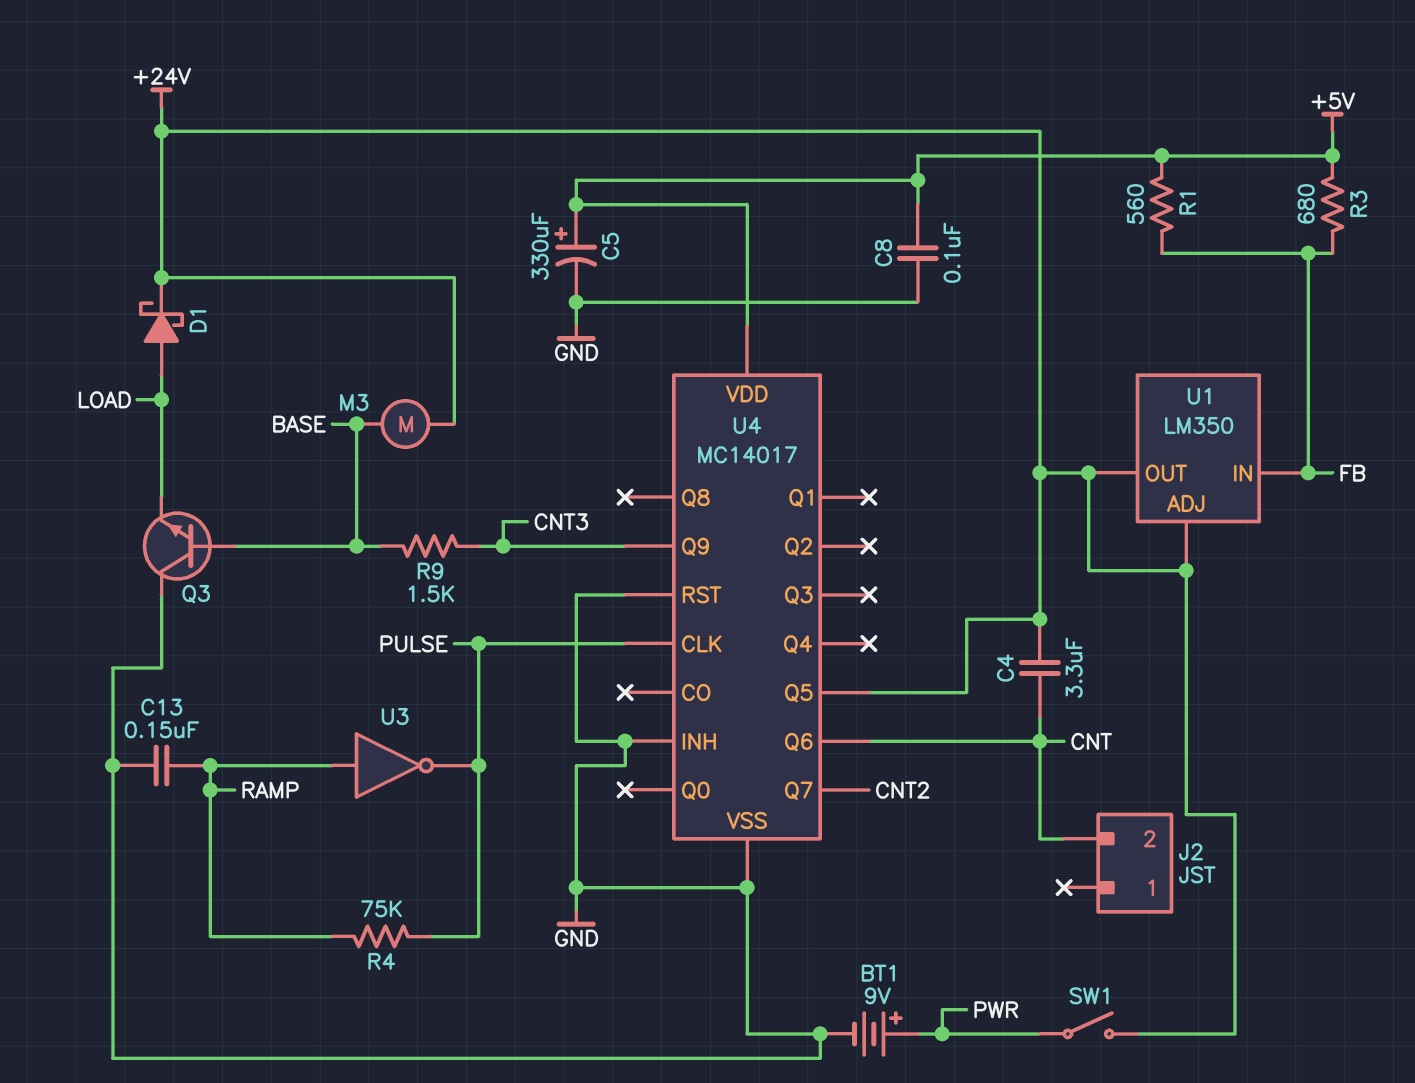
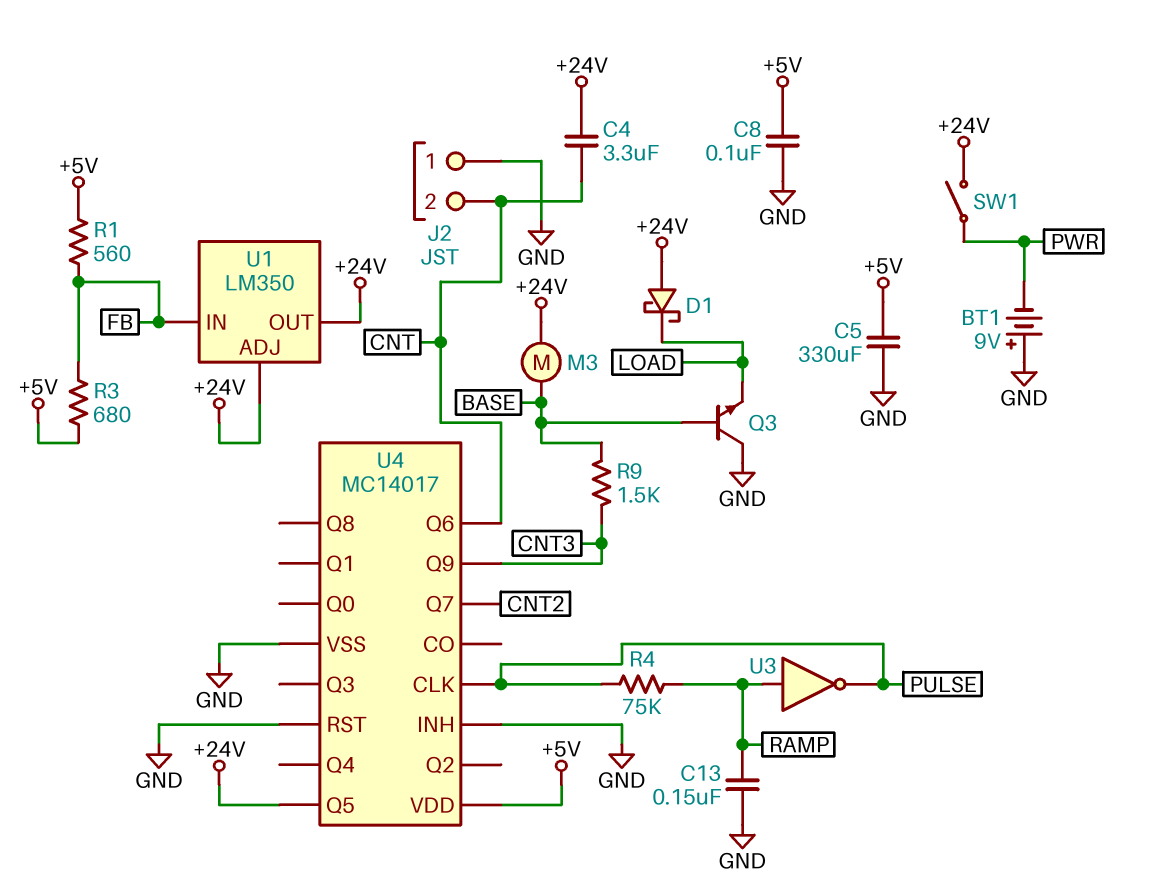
BT1: 9V (plus PWR, minus GND) -> 9V (plus GND, minus PWR)
C5: 330uF (plus +5V, minus GND) -> 330uF (+5V, GND)
D1: schottky (A LOAD, K +24V) -> schottky (A +24V, K LOAD)
J2 pin 1: none -> GND

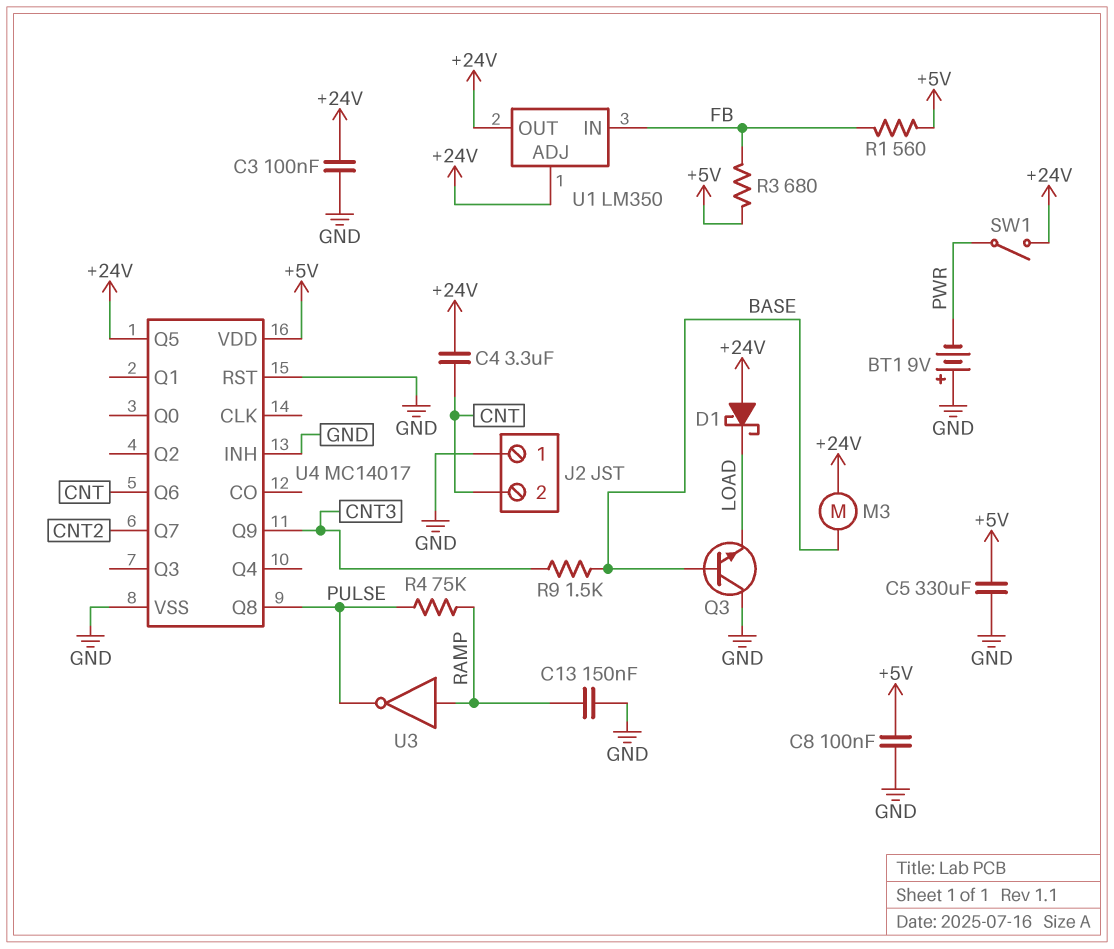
C3: none -> 100nF (+24V, GND)
U4 pin CLK: PULSE -> none
U4 pin Q8: none -> PULSE

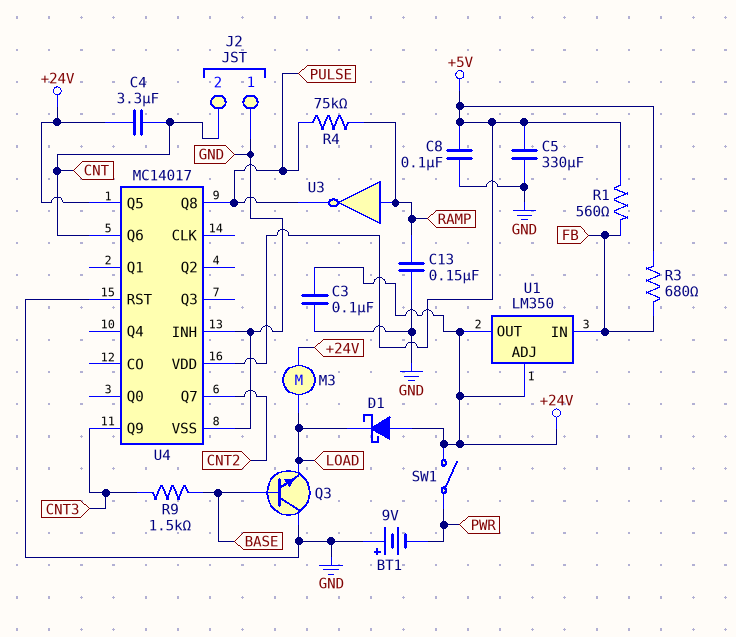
M3: motor (+24V, BASE) -> motor (+24V, LOAD)

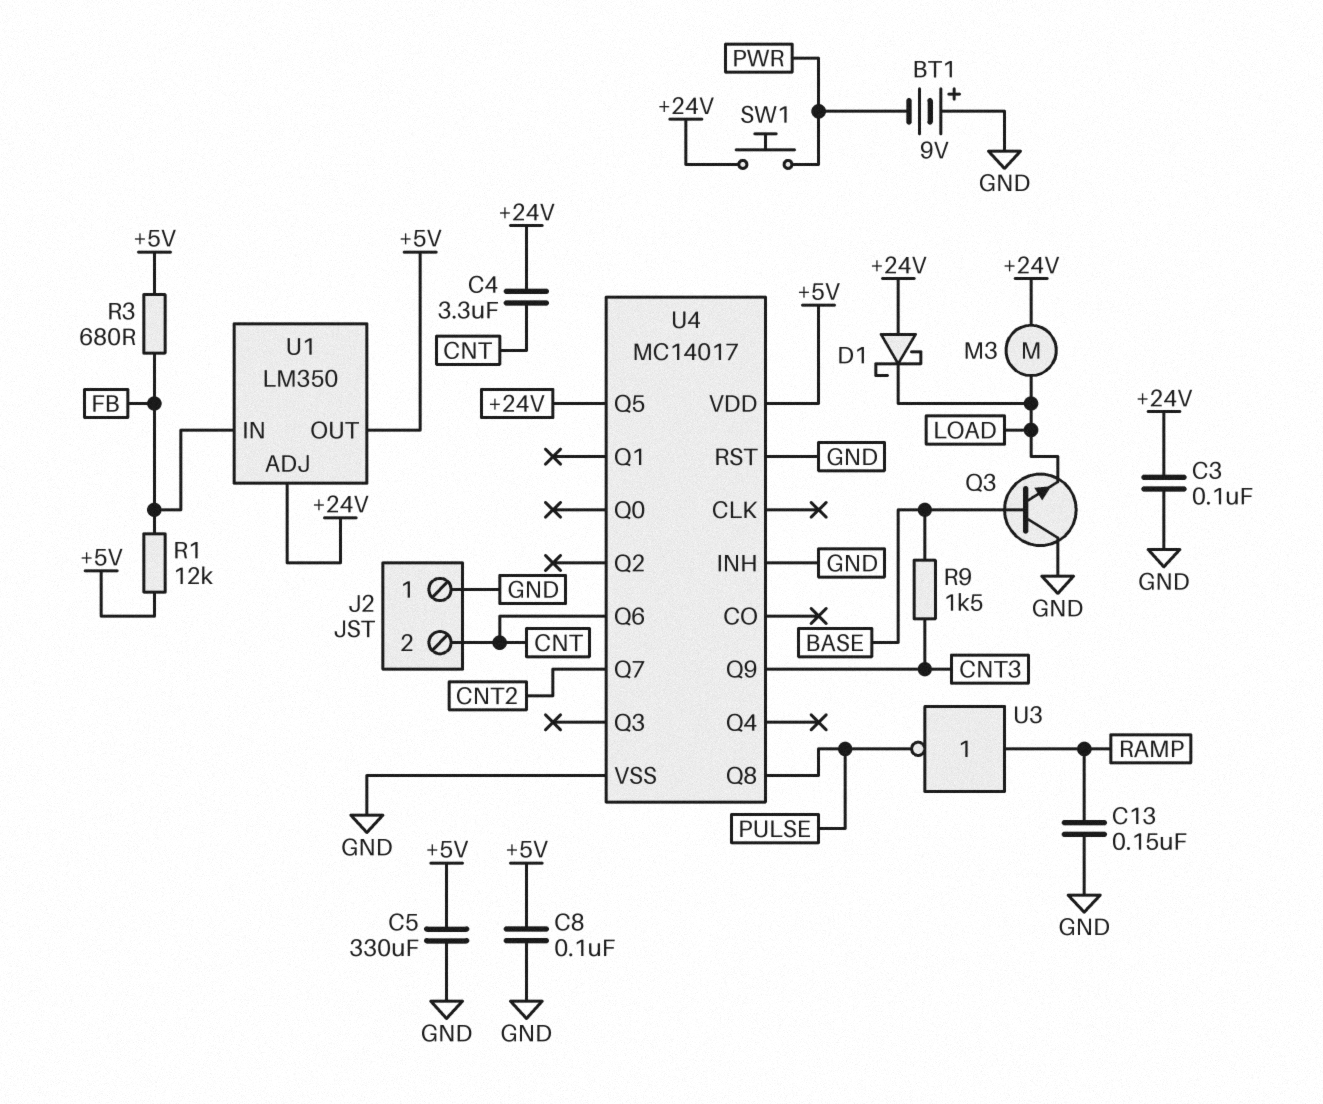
R1: 560 (+5V, FB) -> 12k (+5V, FB)
R4: 75k (PULSE, RAMP) -> none
SW1: switch (+24V, PWR) -> button (+24V, PWR)
U1 pin OUT: +24V -> +5V

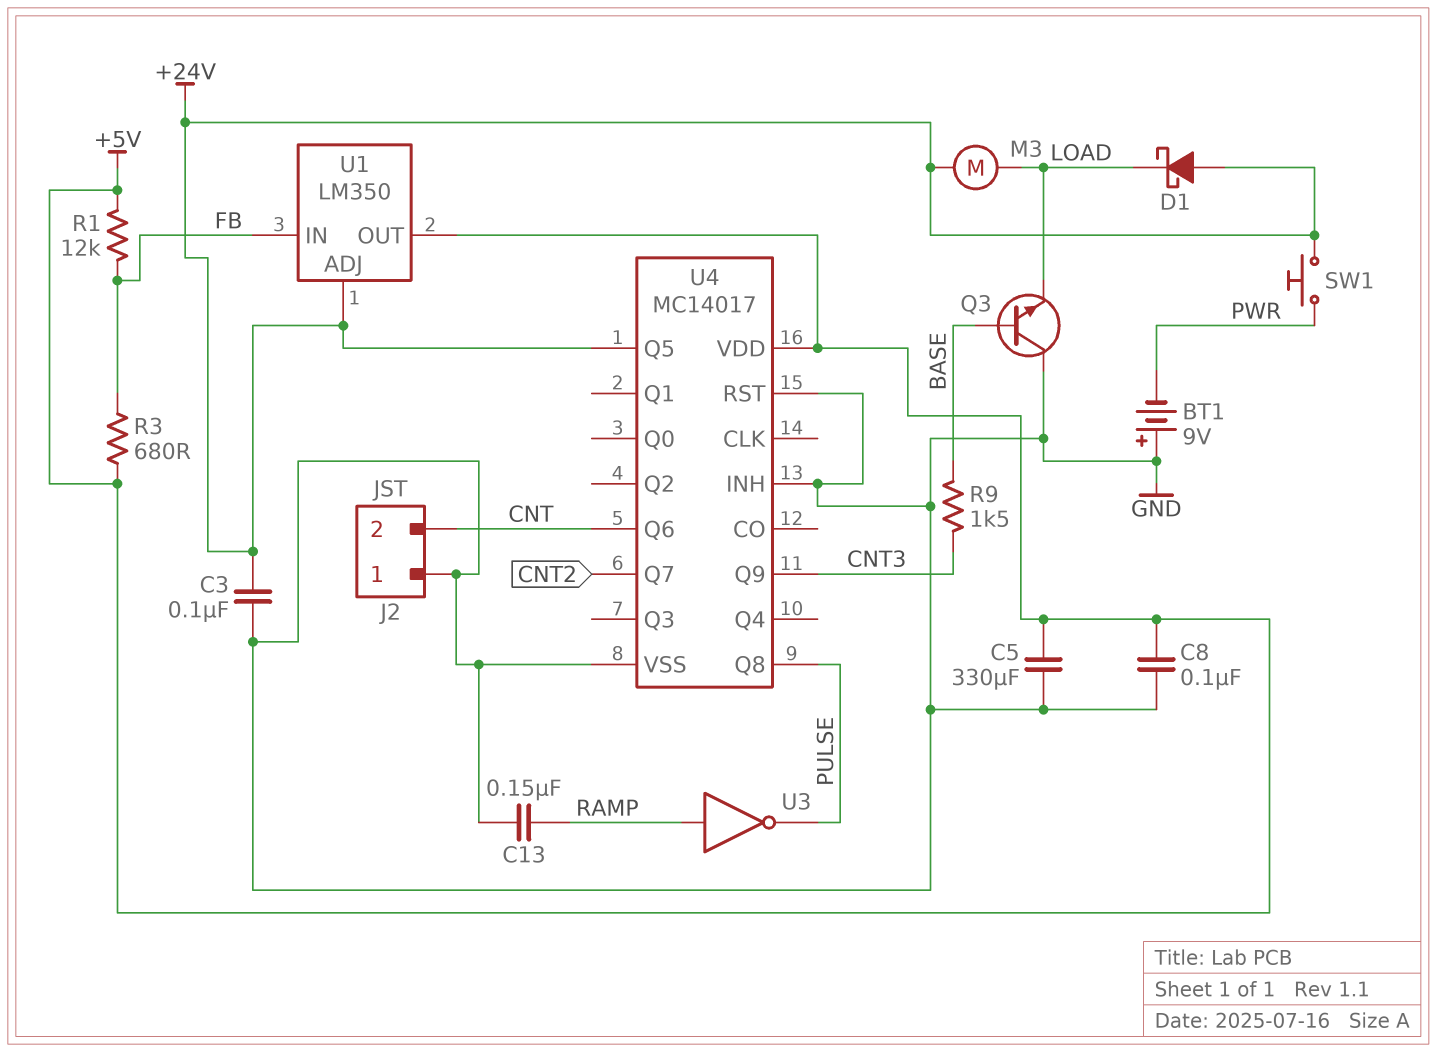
C4: 3.3uF (+24V, CNT) -> none

